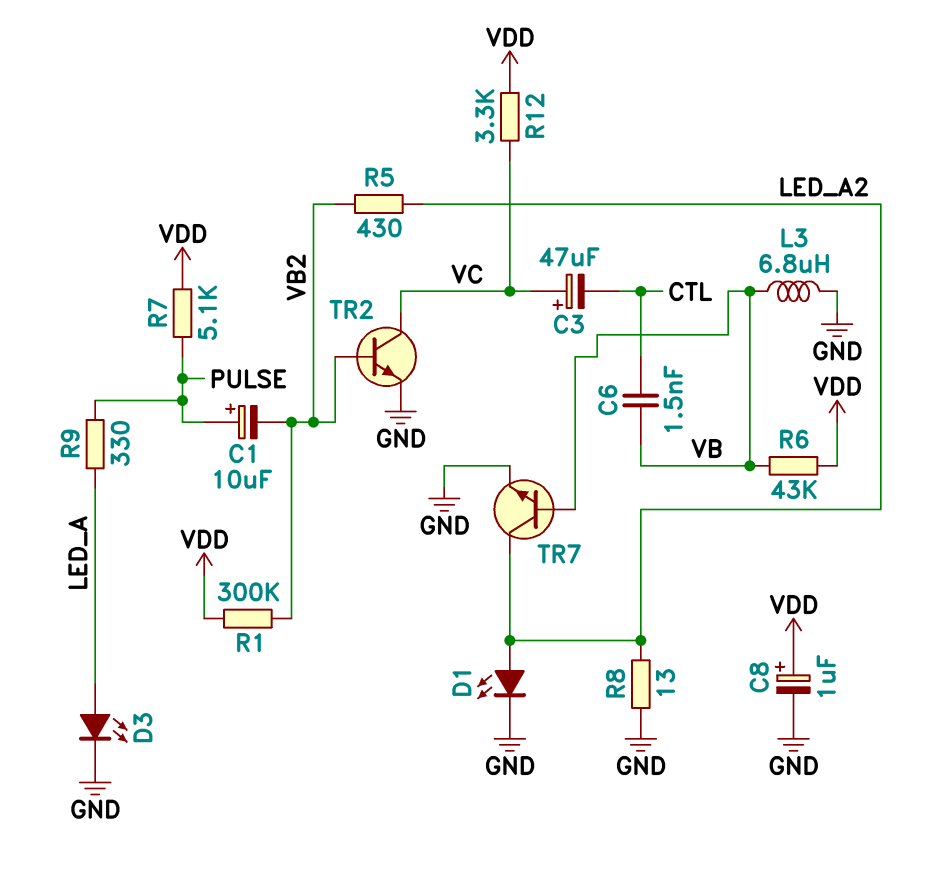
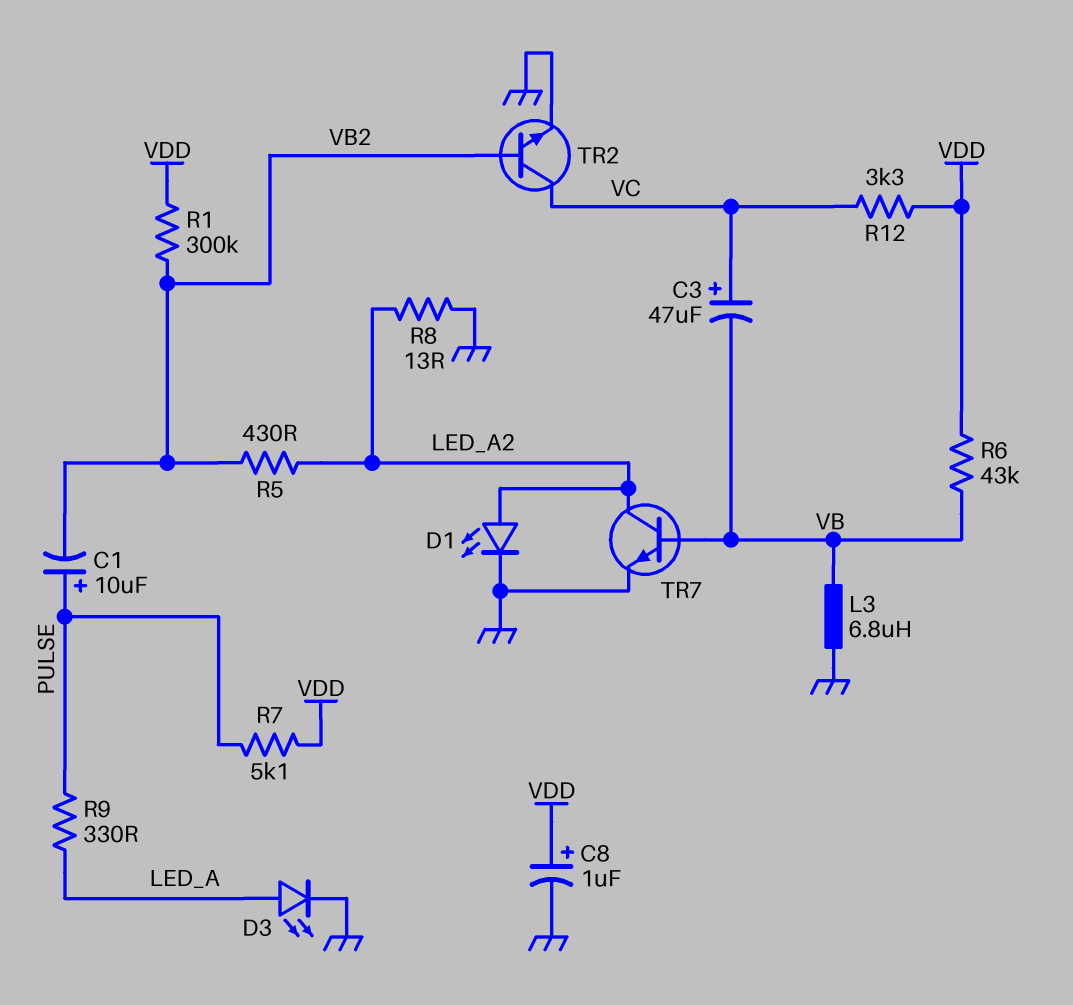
C3: 47uF (plus VC, minus CTL) -> 47uF (plus VC, minus VB)
C6: 1.5nF (CTL, VB) -> none

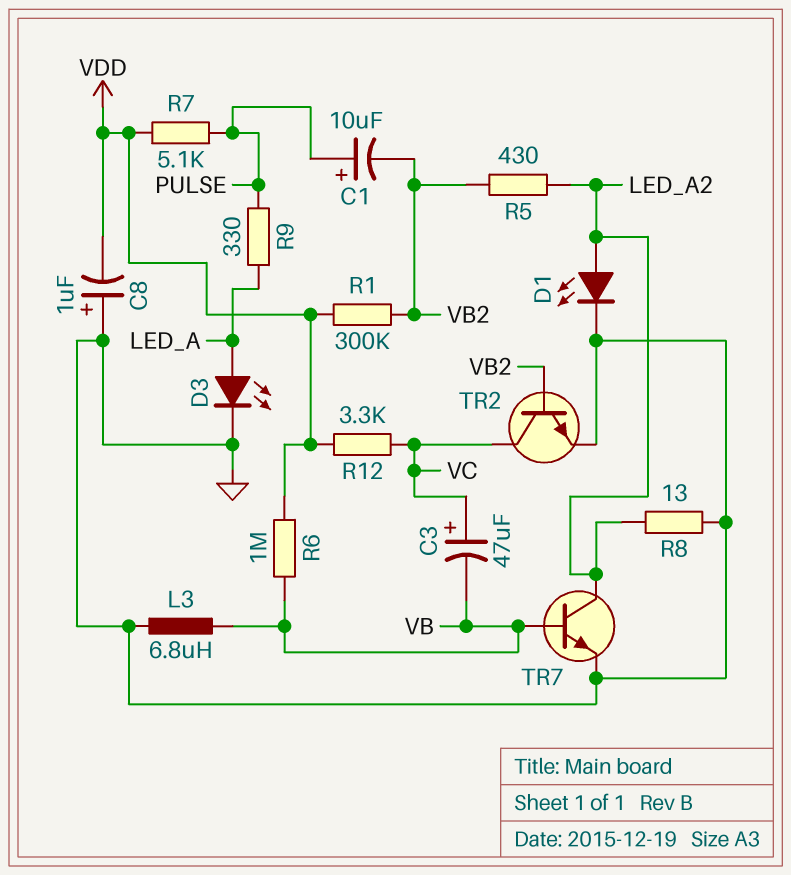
C8: 1uF (plus VDD, minus GND) -> 1uF (plus GND, minus VDD)
R6: 43k (VB, VDD) -> 1M (VB, VDD)

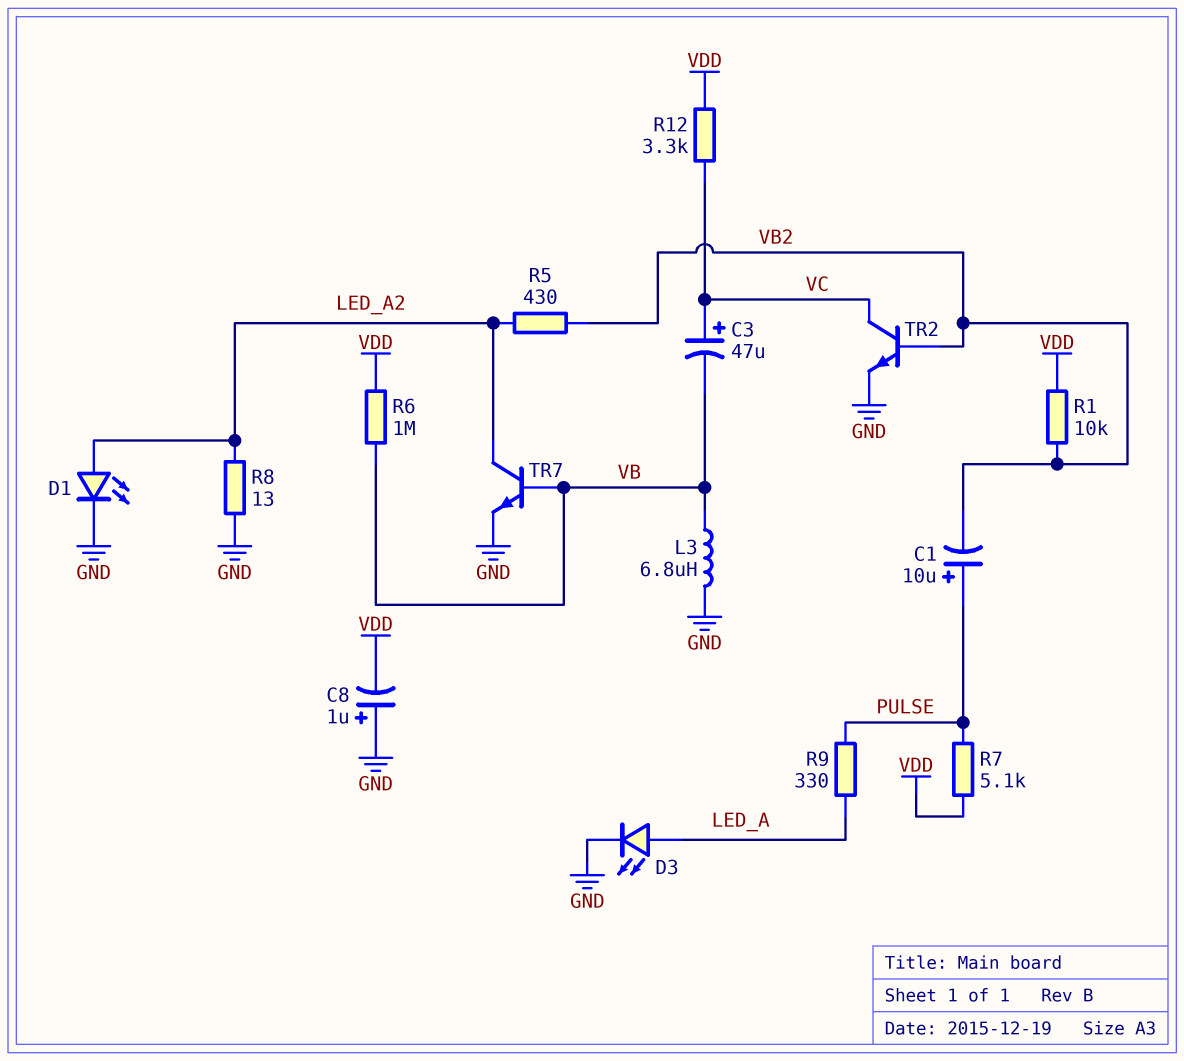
R1: 300k (VB2, VDD) -> 10k (VB2, VDD)

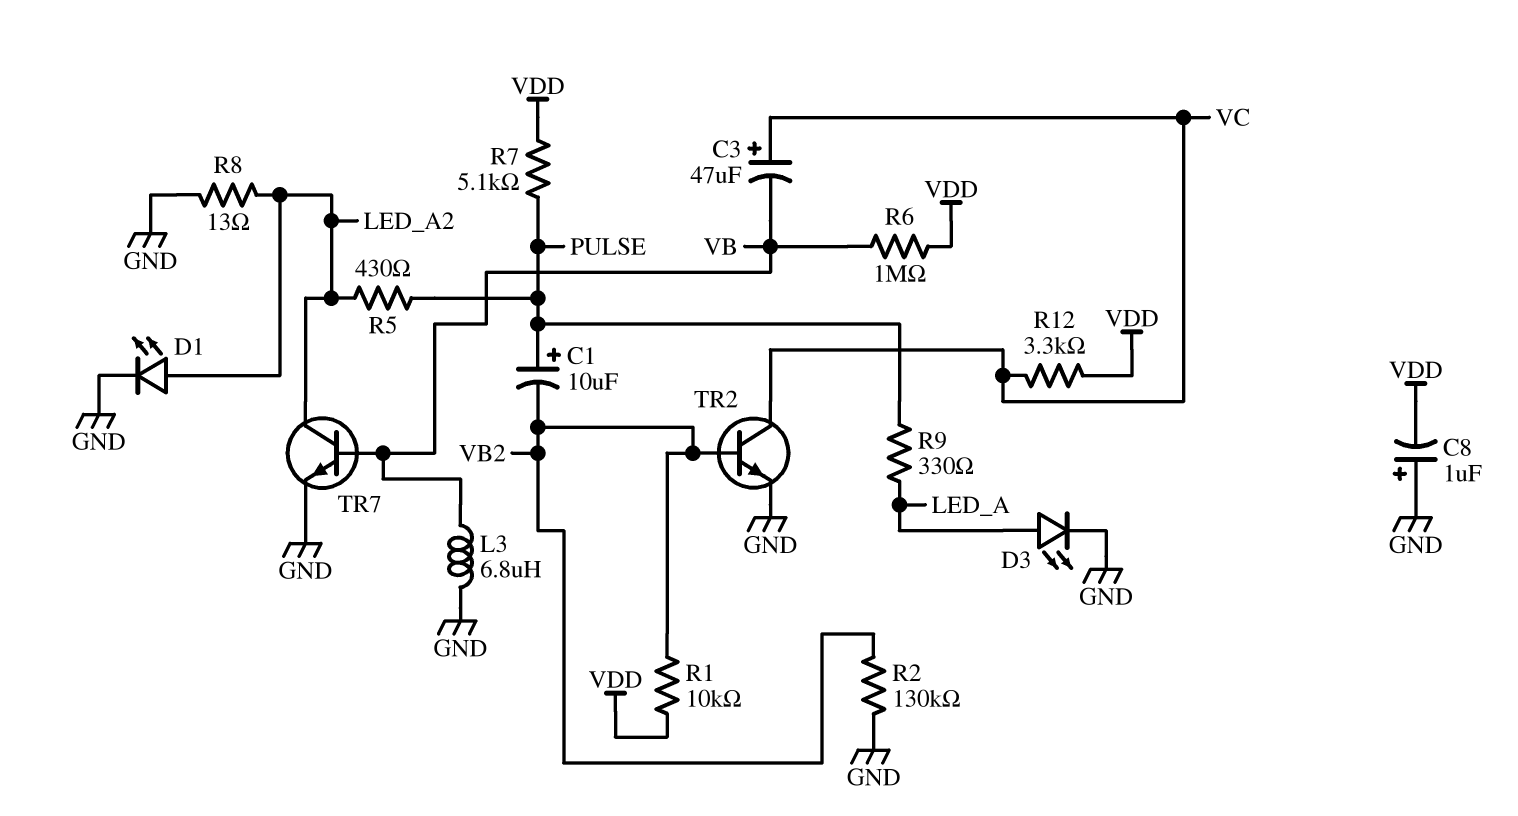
R2: none -> 130k (GND, VB2)
R5: 430 (LED_A2, VB2) -> 430 (LED_A2, PULSE)

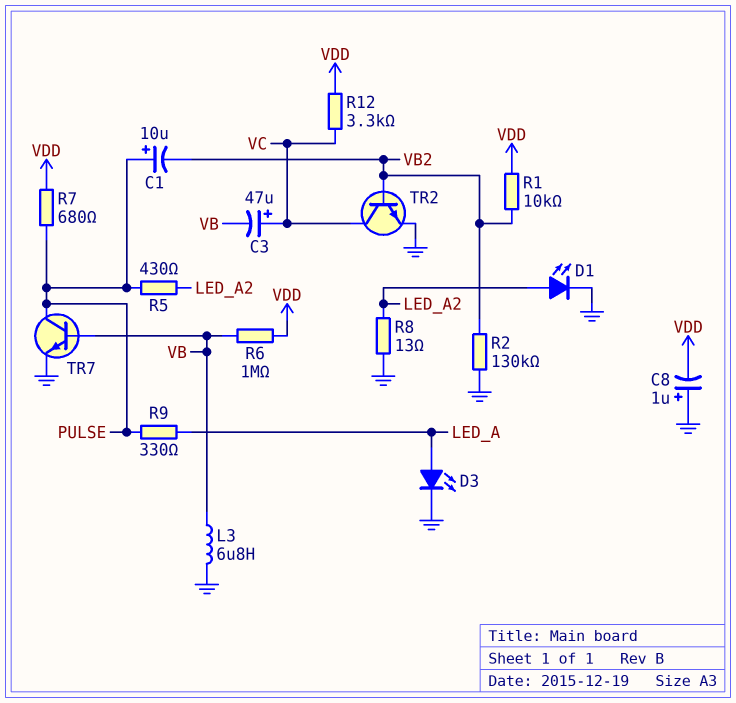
R7: 5.1k (PULSE, VDD) -> 680 (PULSE, VDD)
TR7: NPN (B VB, C LED_A2, E GND) -> NPN (B VB, C PULSE, E GND)

